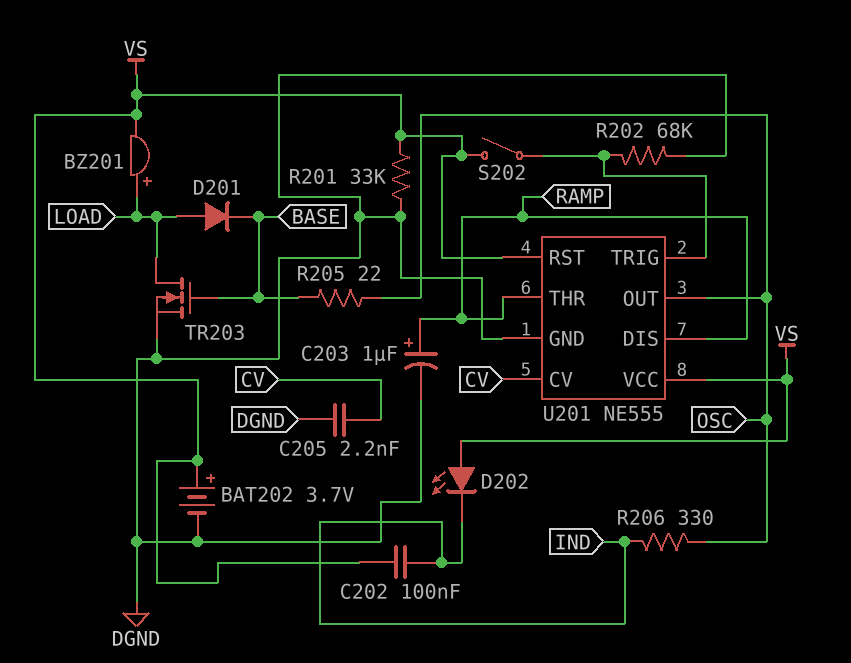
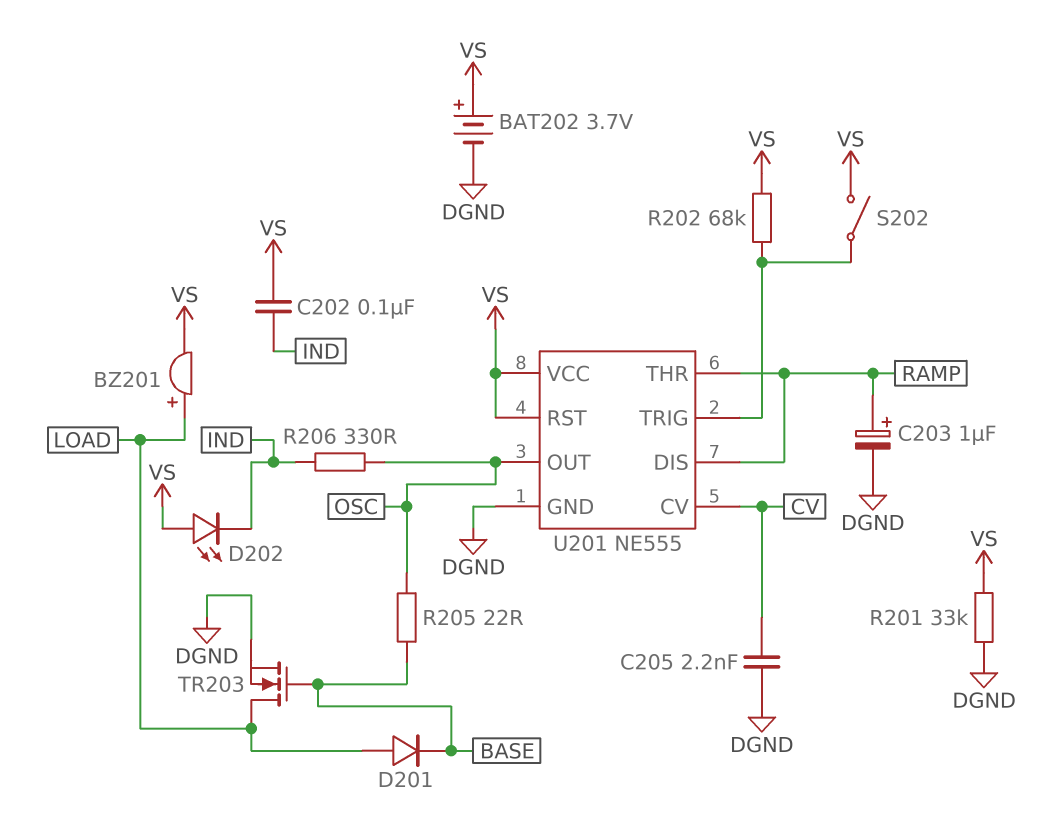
R202: 68k (DGND, U201/TRIG) -> 68k (U201/TRIG, VS)

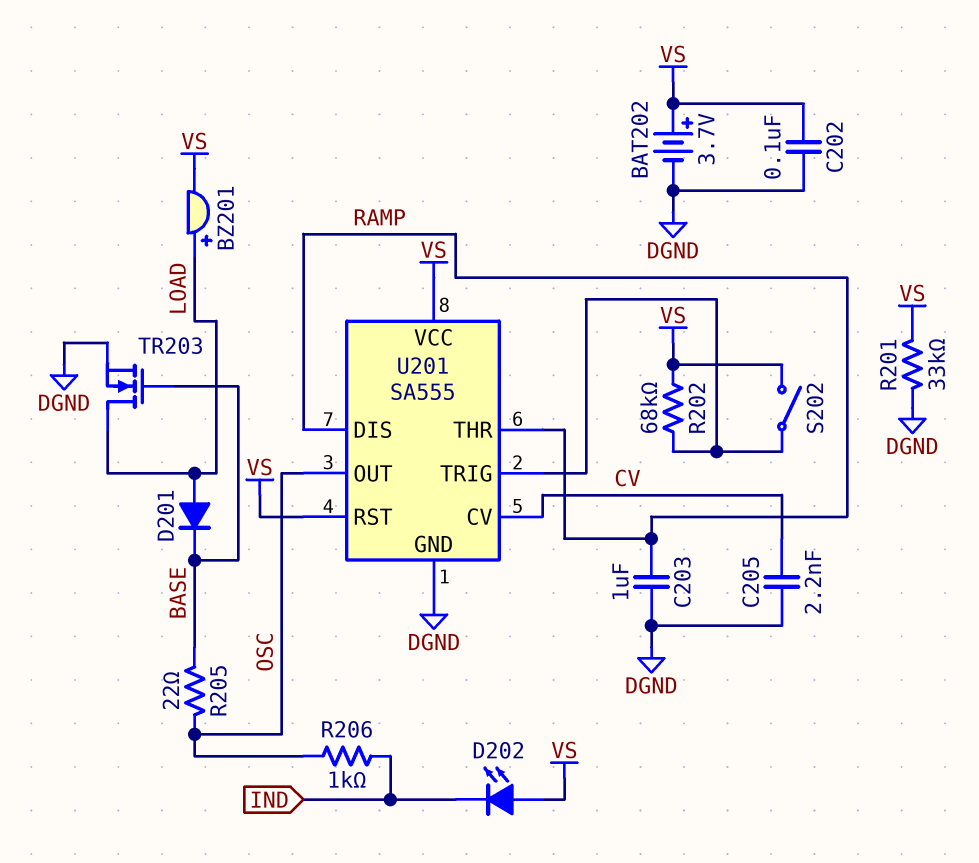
C202: 100nF (IND, VS) -> 100nF (DGND, VS)
C203: 1uF (plus RAMP, minus DGND) -> 1uF (DGND, RAMP)
R206: 330 (IND, OSC) -> 1k (IND, OSC)
U201: NE555 -> SA555

